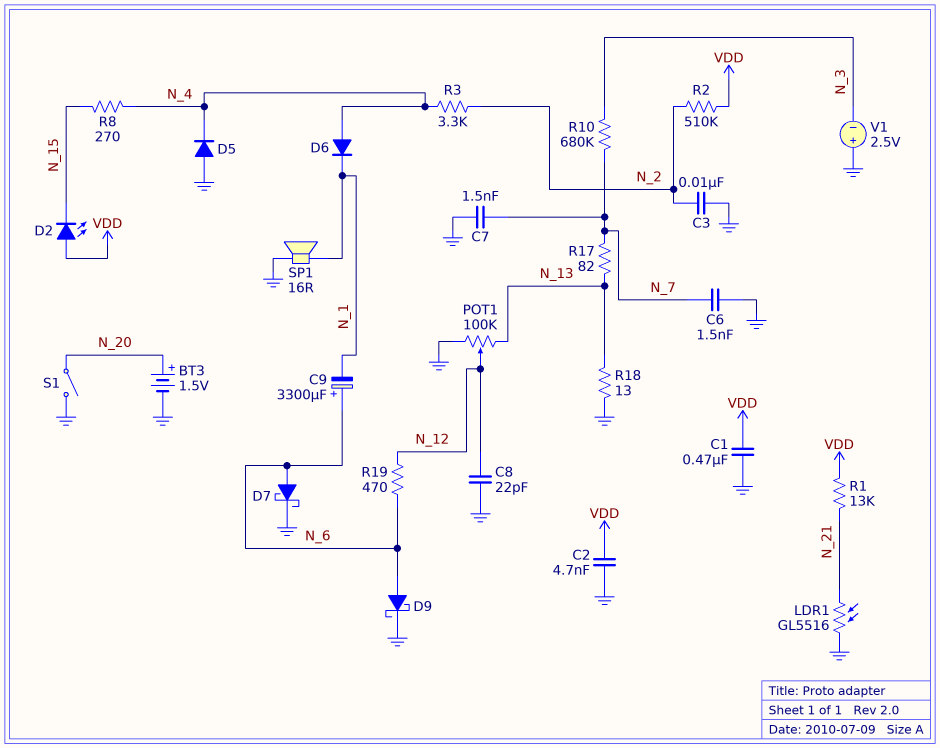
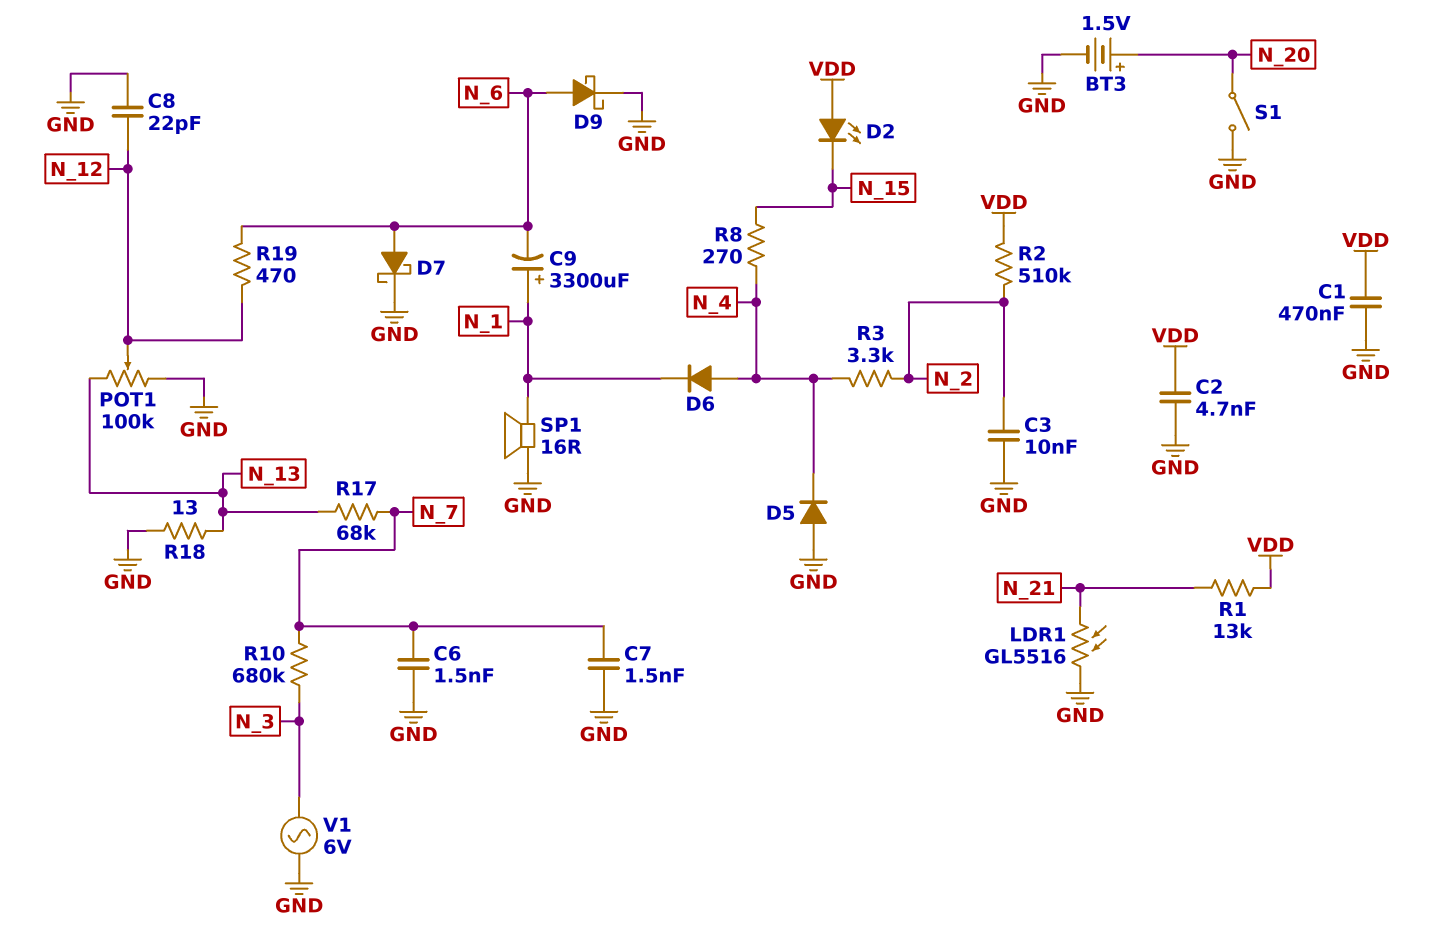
C9: 3300uF (plus N_6, minus N_1) -> 3300uF (plus N_1, minus N_6)
R17: 82 (N_7, N_13) -> 68k (N_7, N_13)
V1: 2.5V (plus GND, minus N_3) -> AC 6V (GND, N_3)

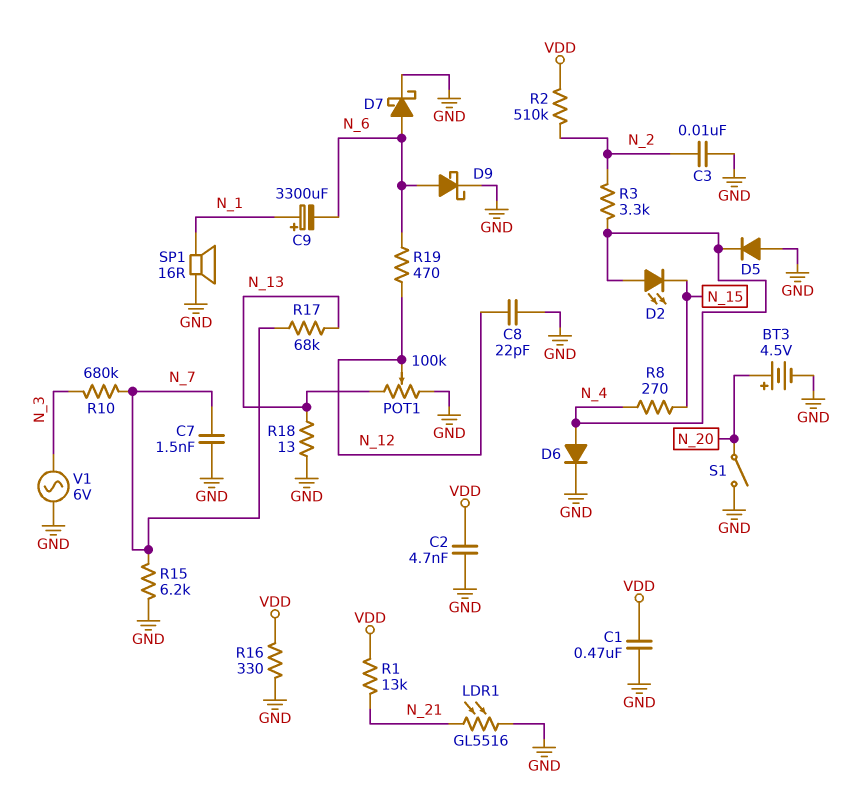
BT3: 1.5V (plus N_20, minus GND) -> 4.5V (plus N_20, minus GND)
C6: 1.5nF (GND, N_7) -> none
D2: LED (A VDD, K N_15) -> LED (A N_4, K N_15)
D6: diode (A N_4, K N_1) -> diode (A N_4, K GND)
R15: none -> 6.2k (GND, N_7)
R16: none -> 330 (GND, VDD)

